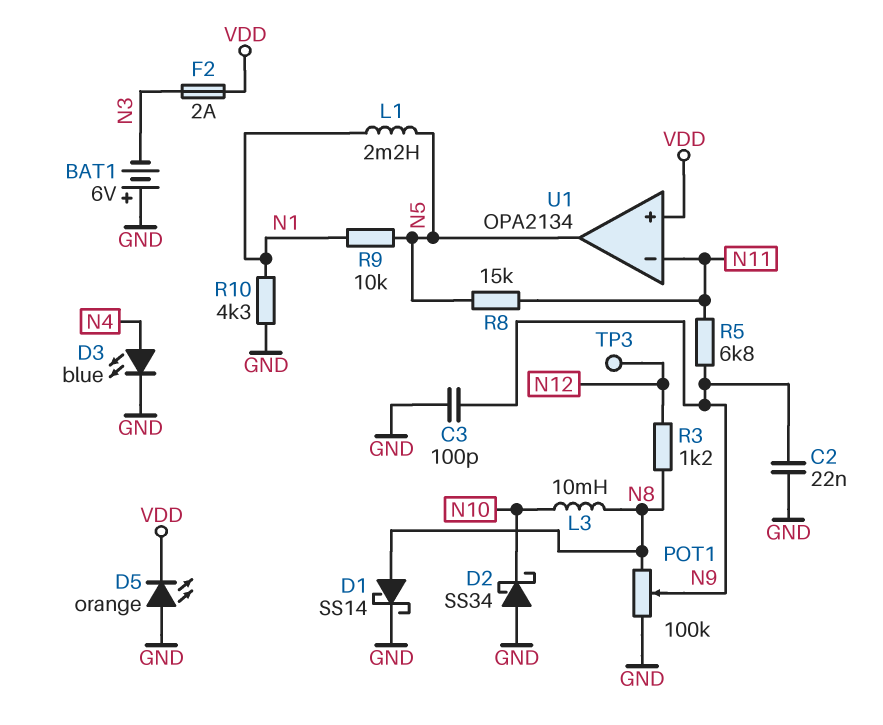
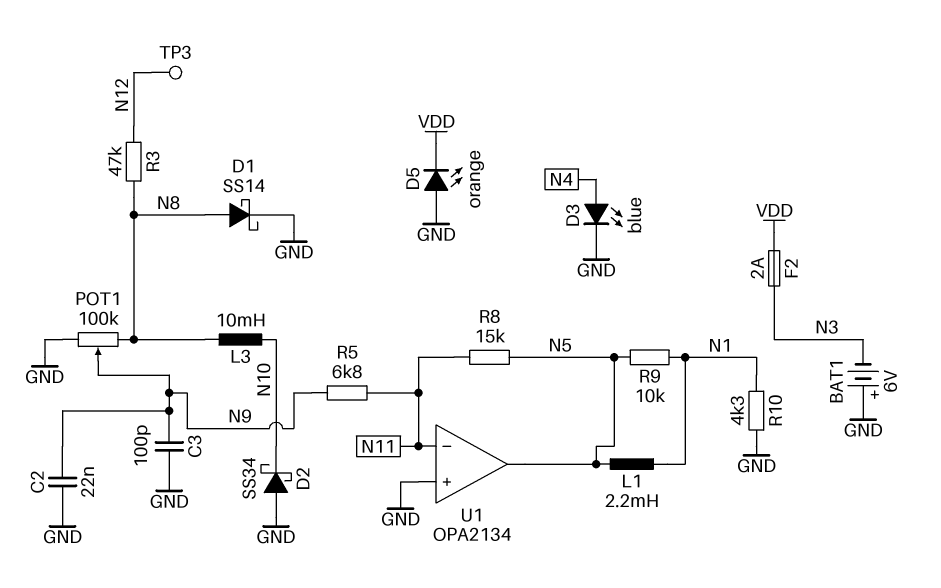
R3: 1.2k (N8, N12) -> 47k (N8, N12)
U1 pin in+: VDD -> GND

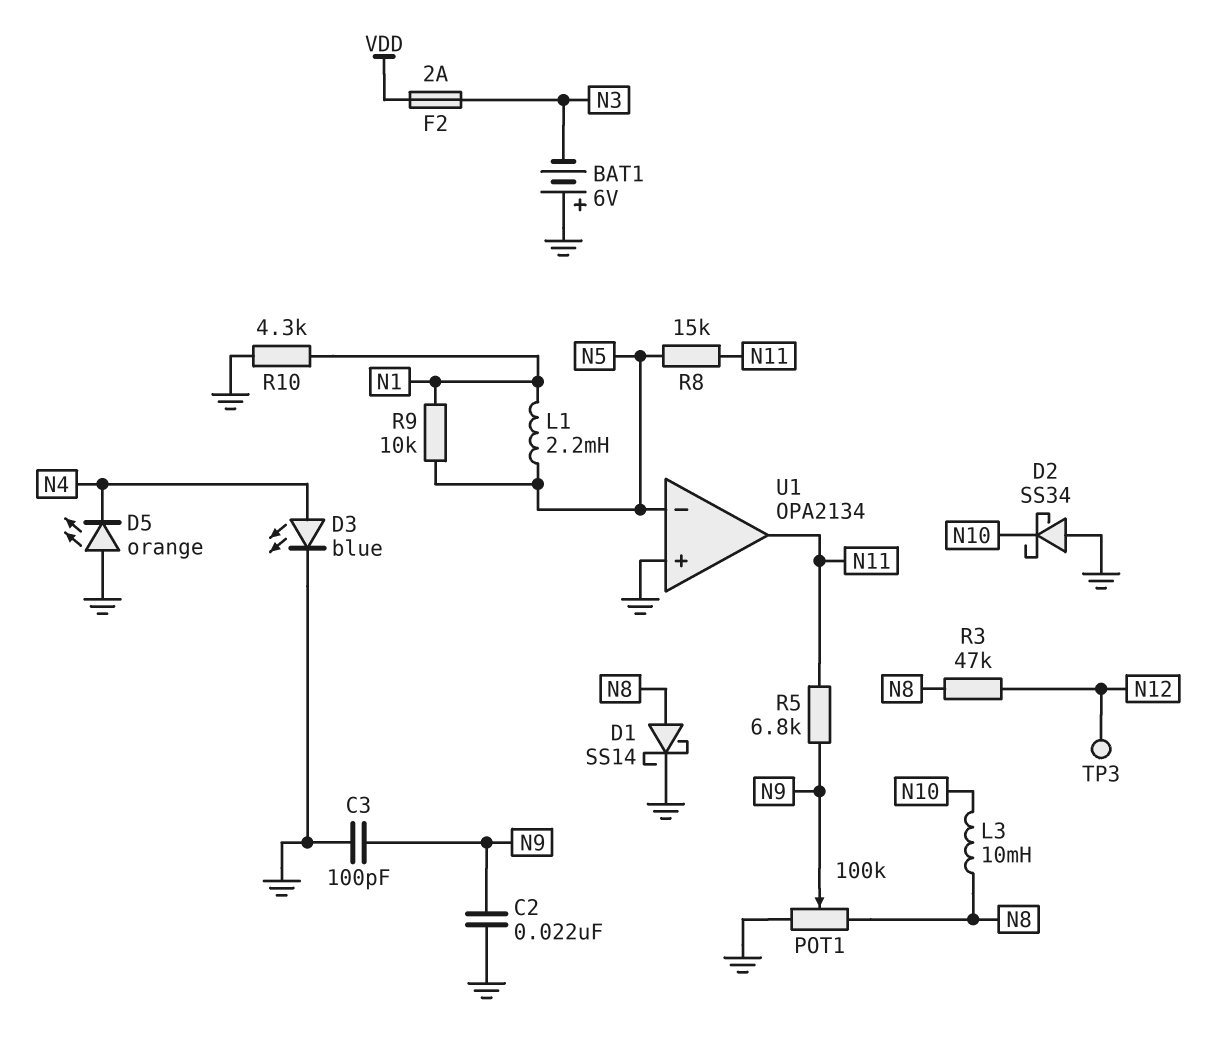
D5: LED orange (A GND, K VDD) -> LED orange (A GND, K N4)
U1 pin in-: N11 -> N5
U1 pin out: N5 -> N11

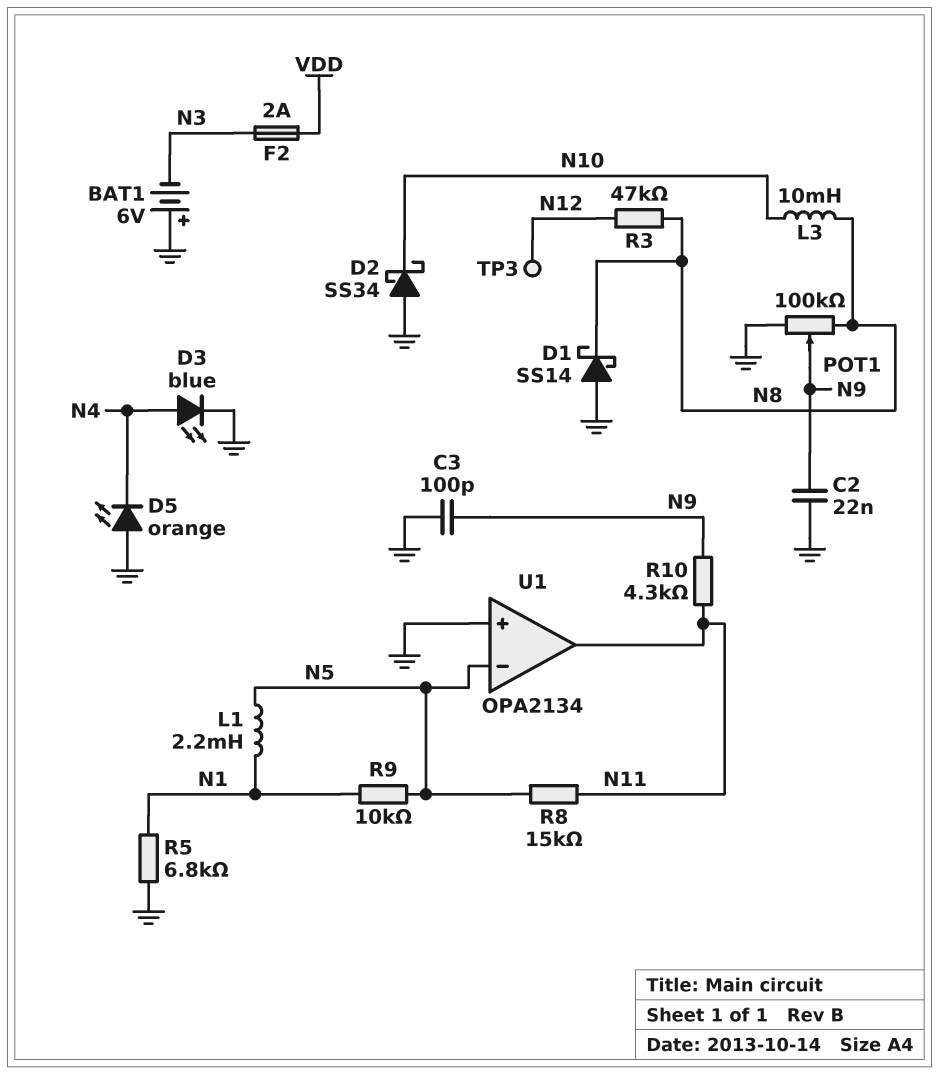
D1: schottky SS14 (A N8, K GND) -> schottky SS14 (A GND, K N8)
R5: 6.8k (N9, N11) -> 6.8k (GND, N1)
R10: 4.3k (GND, N1) -> 4.3k (N9, N11)

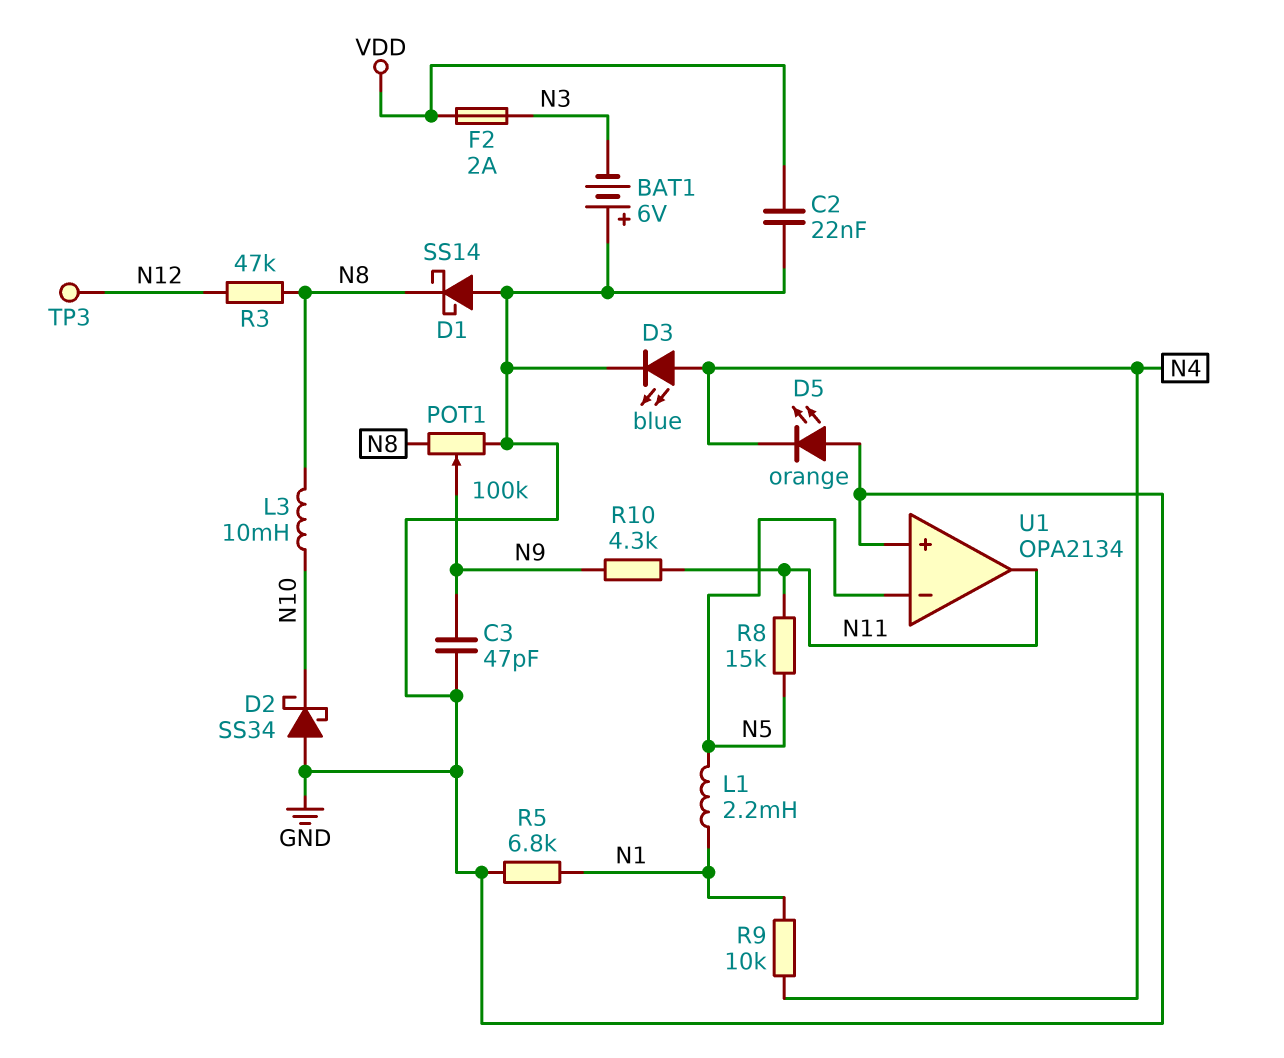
C2: 22nF (GND, N9) -> 22nF (GND, VDD)
C3: 100pF (GND, N9) -> 47pF (GND, N9)
R9: 10k (N1, N5) -> 10k (N1, N4)

